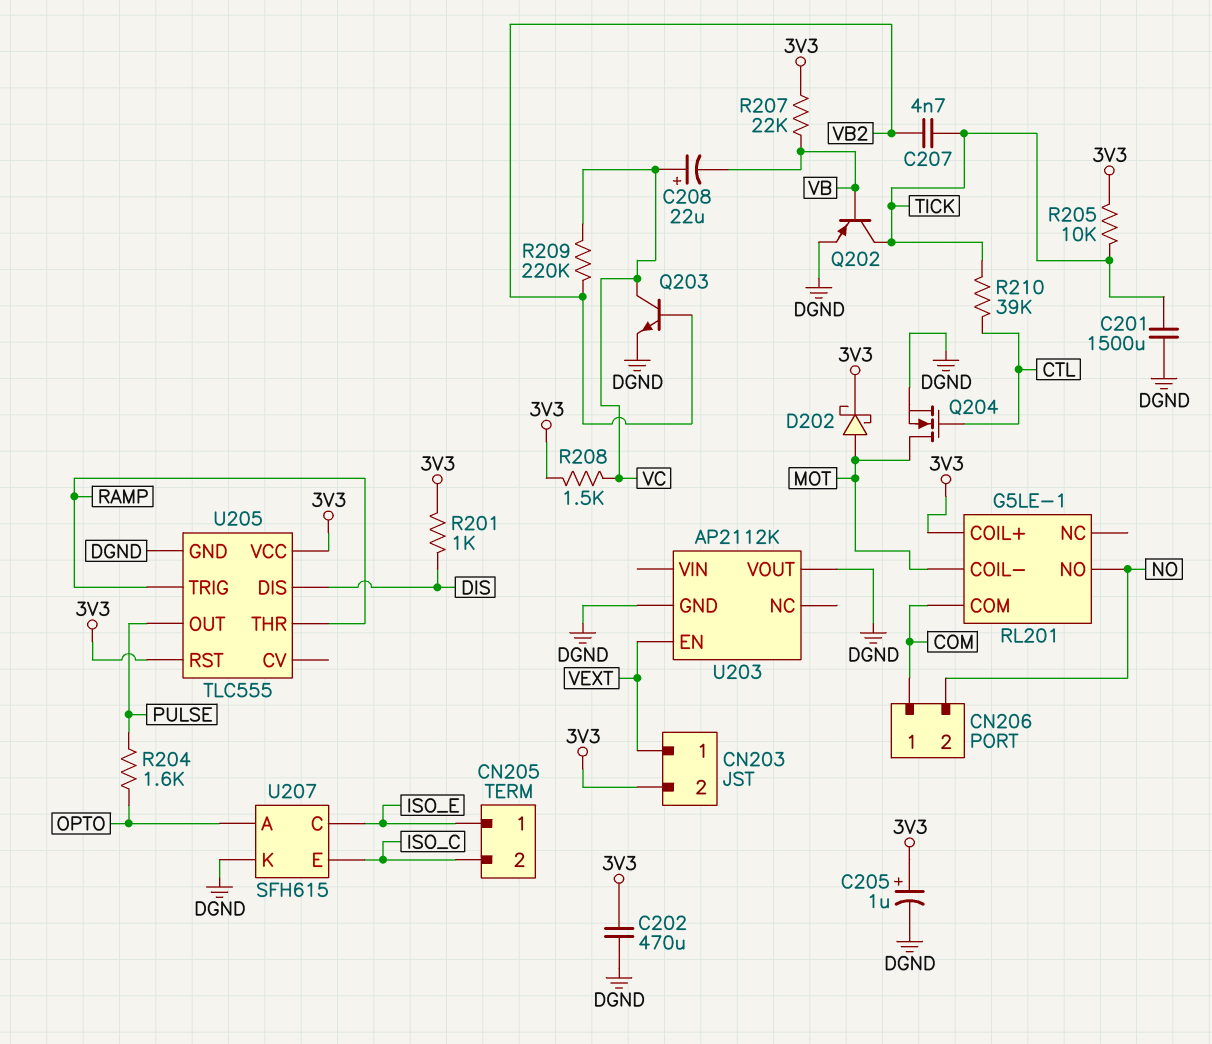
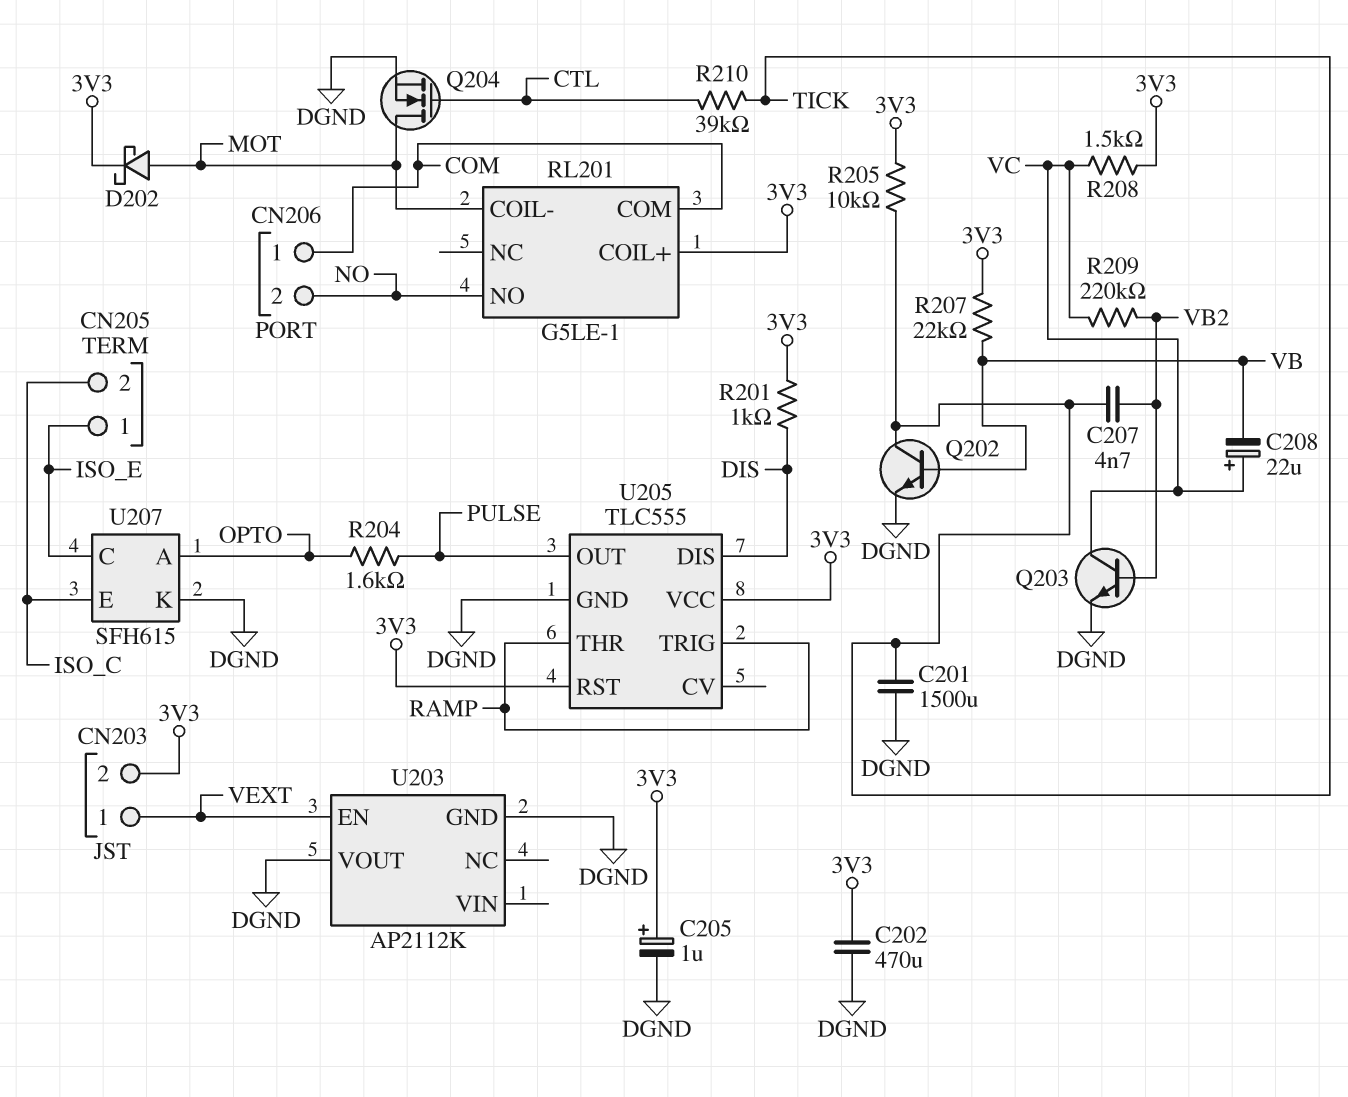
Q202: PNP (B VB, C TICK, E DGND) -> NPN (B VB, C TICK, E DGND)

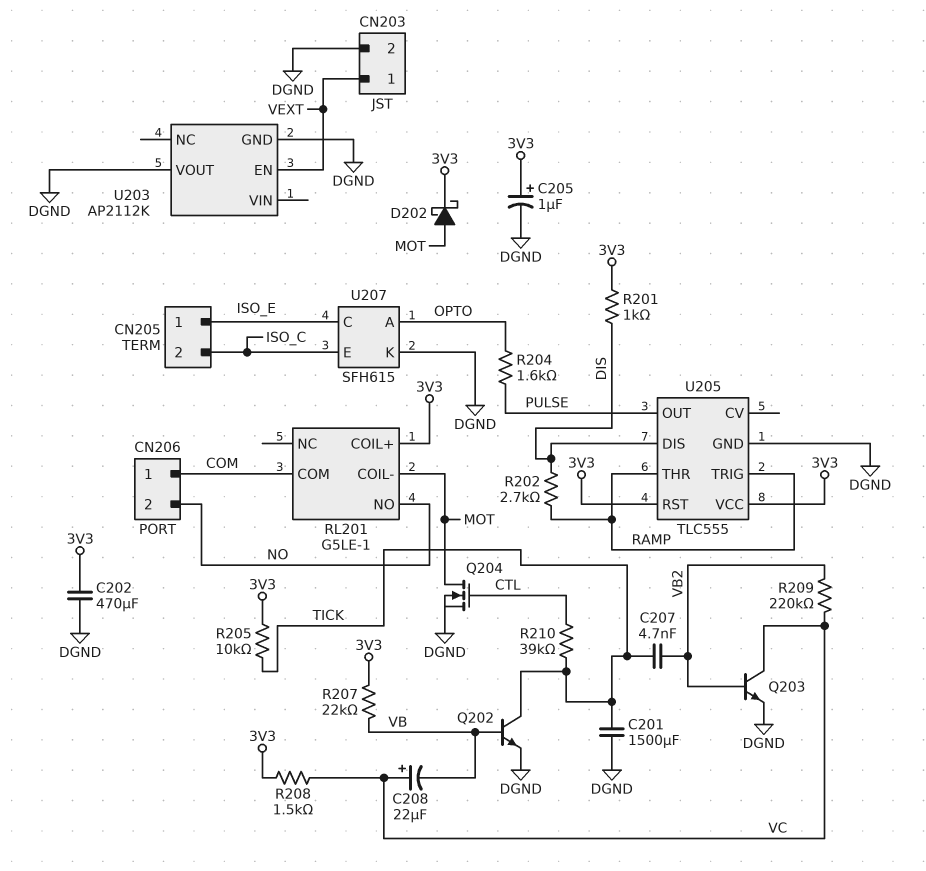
CN203 pin 2: 3V3 -> DGND
R202: none -> 2.7k (DIS, RAMP)

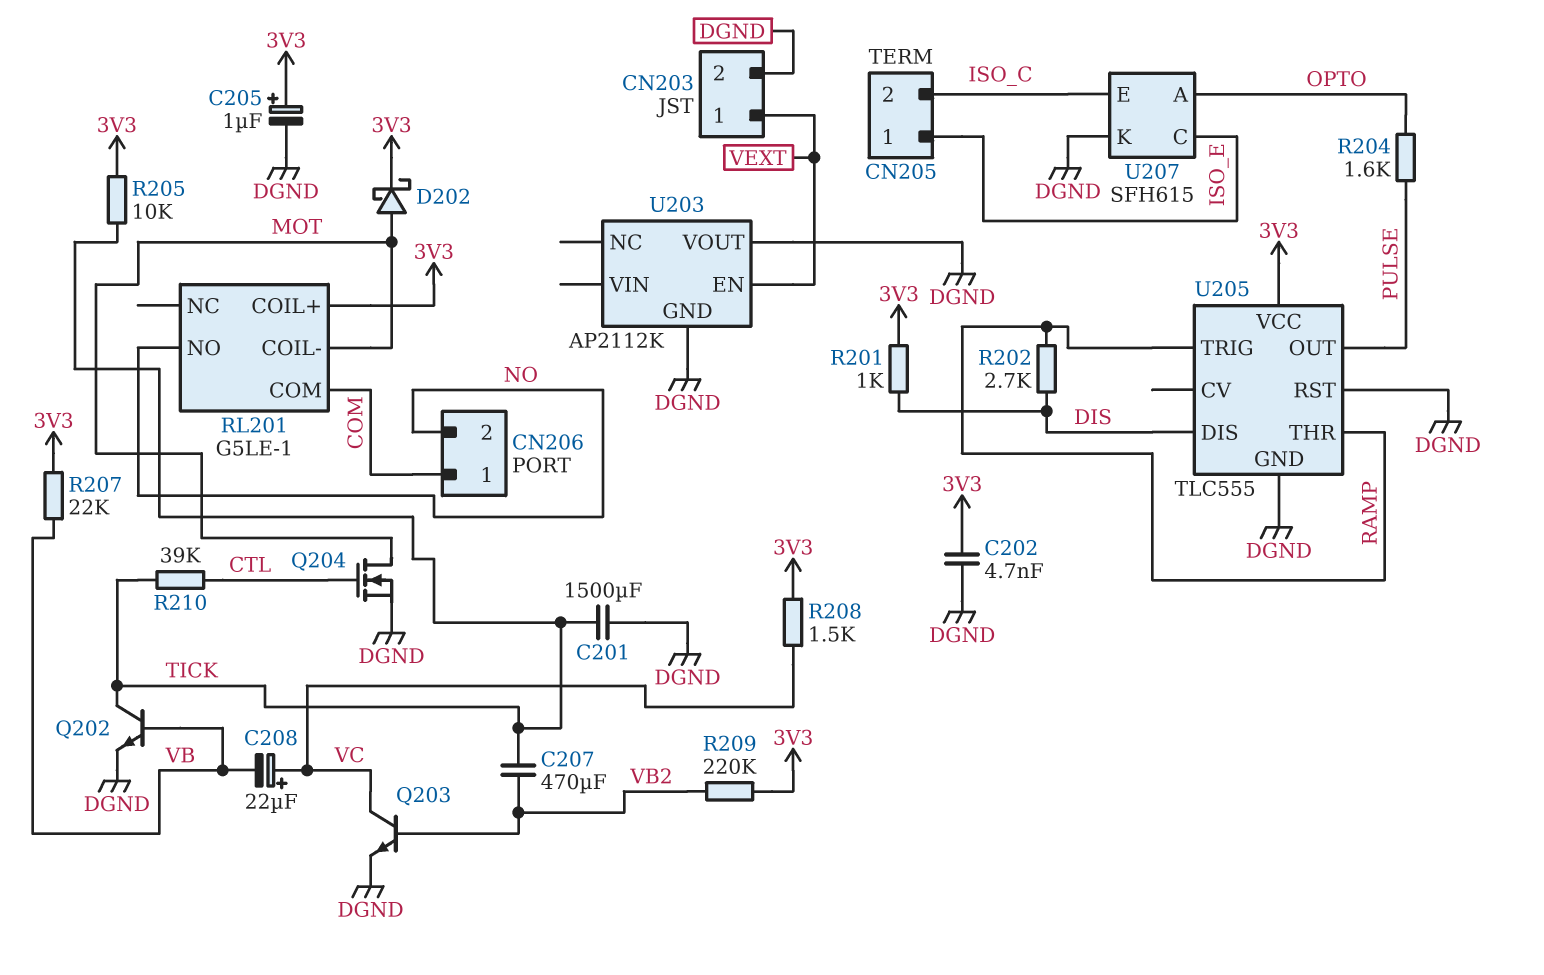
C202: 470uF (3V3, DGND) -> 4.7nF (3V3, DGND)
C207: 4.7nF (TICK, VB2) -> 470uF (TICK, VB2)
R209: 220k (VB2, VC) -> 220k (3V3, VB2)
U205 pin RST: 3V3 -> DGND

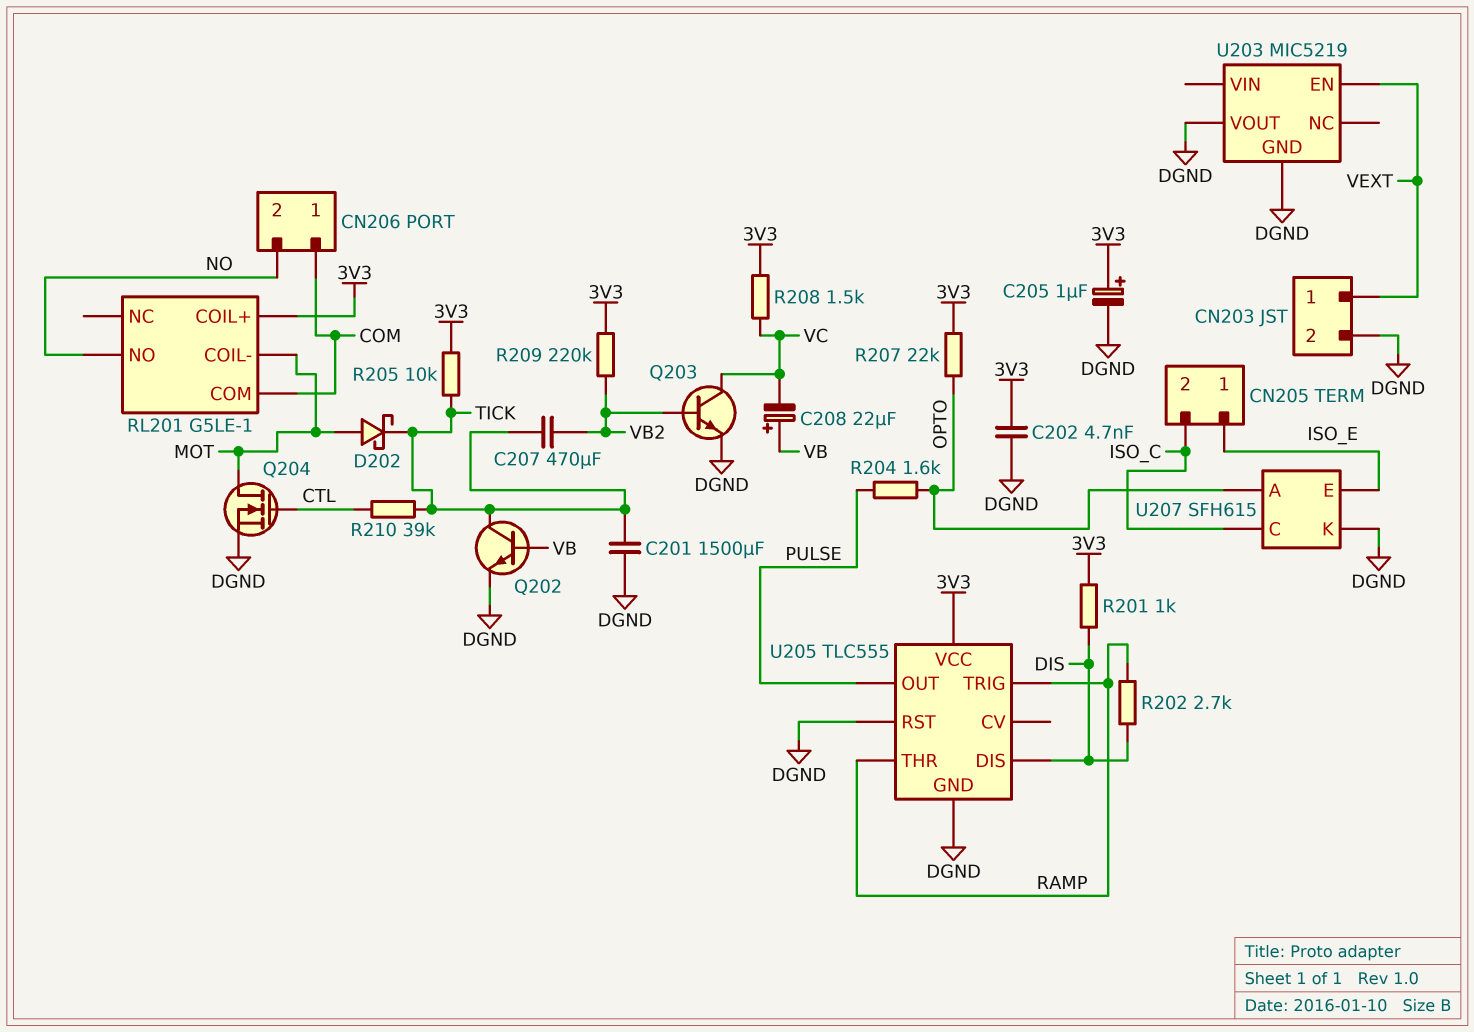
C208: 22uF (plus VC, minus VB) -> 22uF (plus VB, minus VC)
D202: schottky (A MOT, K 3V3) -> schottky (A MOT, K TICK)
R207: 22k (3V3, VB) -> 22k (3V3, OPTO)
U203: AP2112K -> MIC5219
U207 pin C: ISO_E -> ISO_C
U207 pin E: ISO_C -> ISO_E

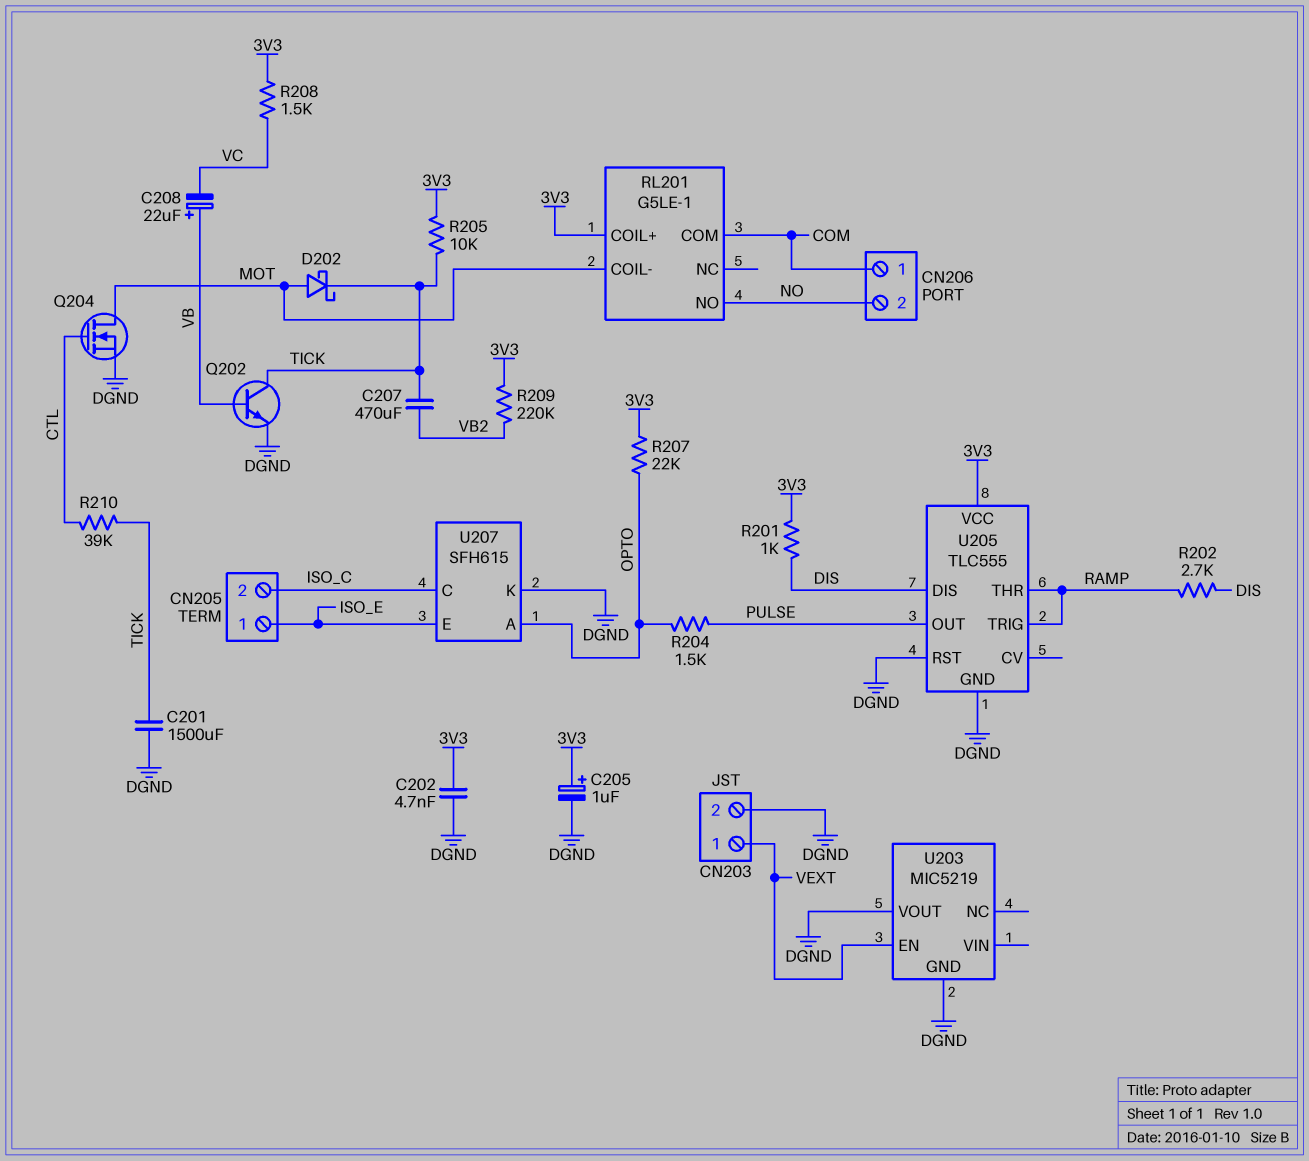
Q203: NPN (B VB2, C VC, E DGND) -> none
R204: 1.6k (OPTO, PULSE) -> 1.5k (OPTO, PULSE)

